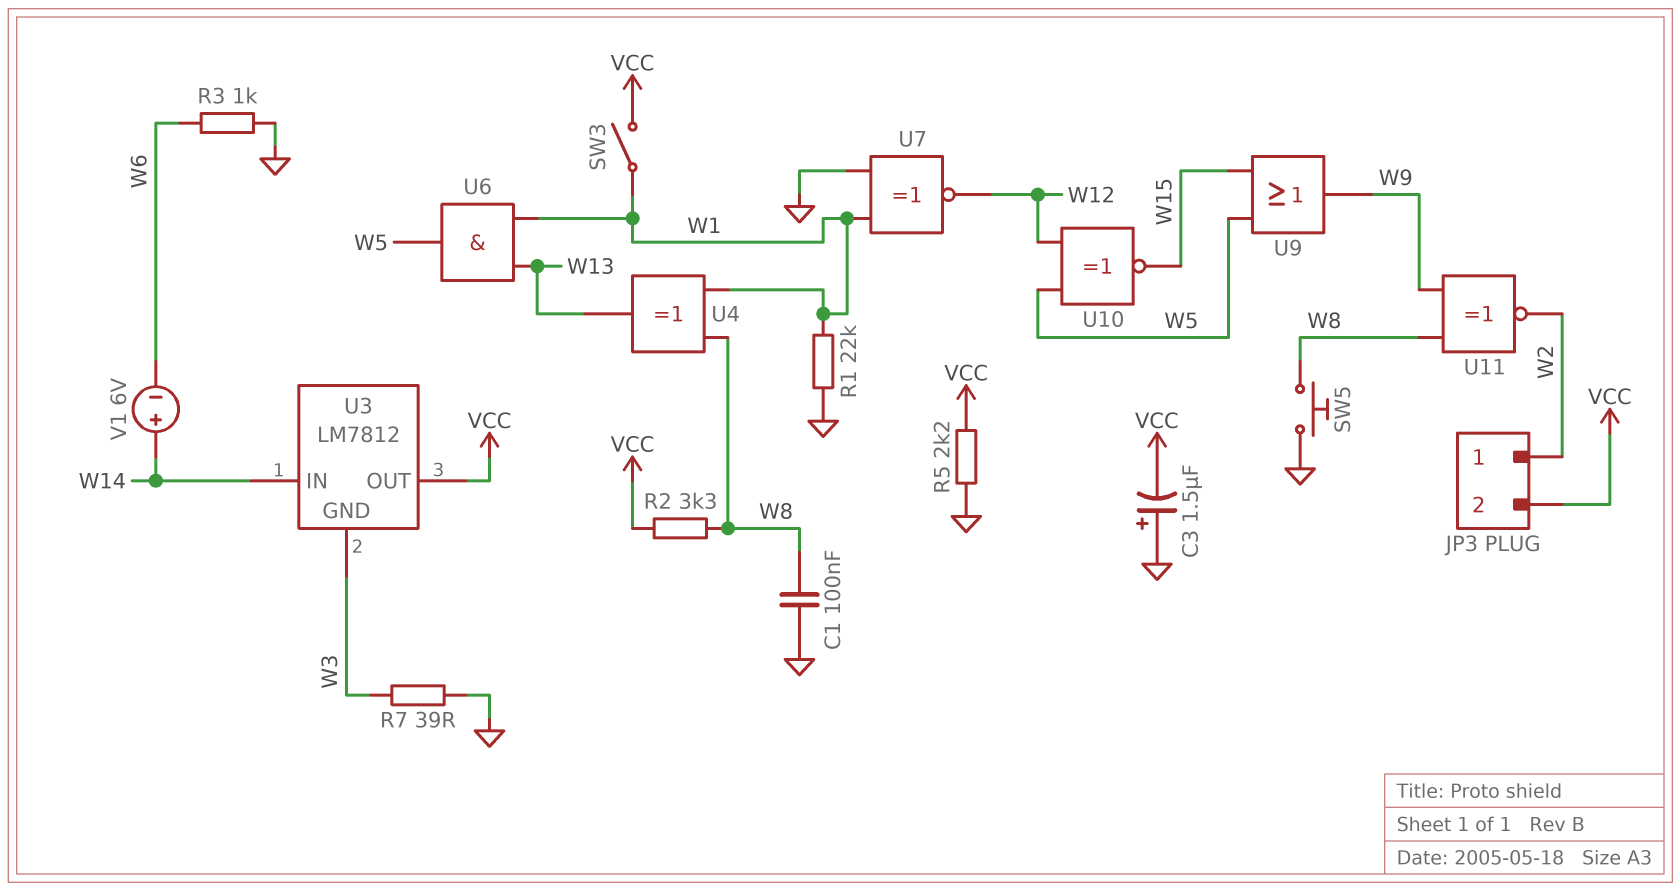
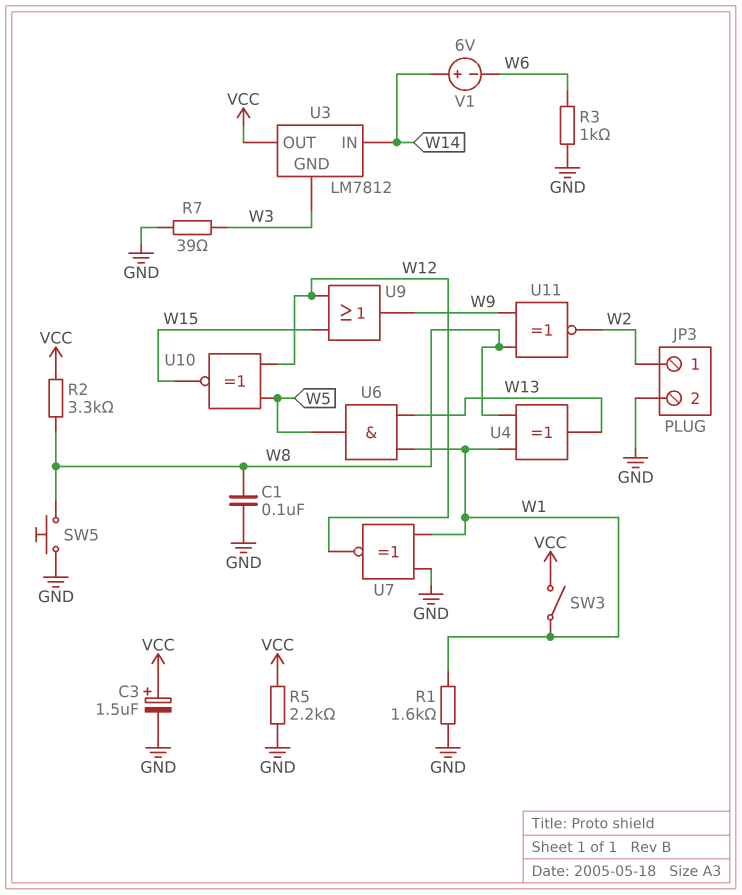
C3: 1.5uF (plus GND, minus VCC) -> 1.5uF (plus VCC, minus GND)
JP3 pin 2: VCC -> GND
R1: 22k (GND, W1) -> 1.6k (GND, W1)
U9: OR (in W5, in W15, out W9) -> OR (in W12, in W15, out W9)

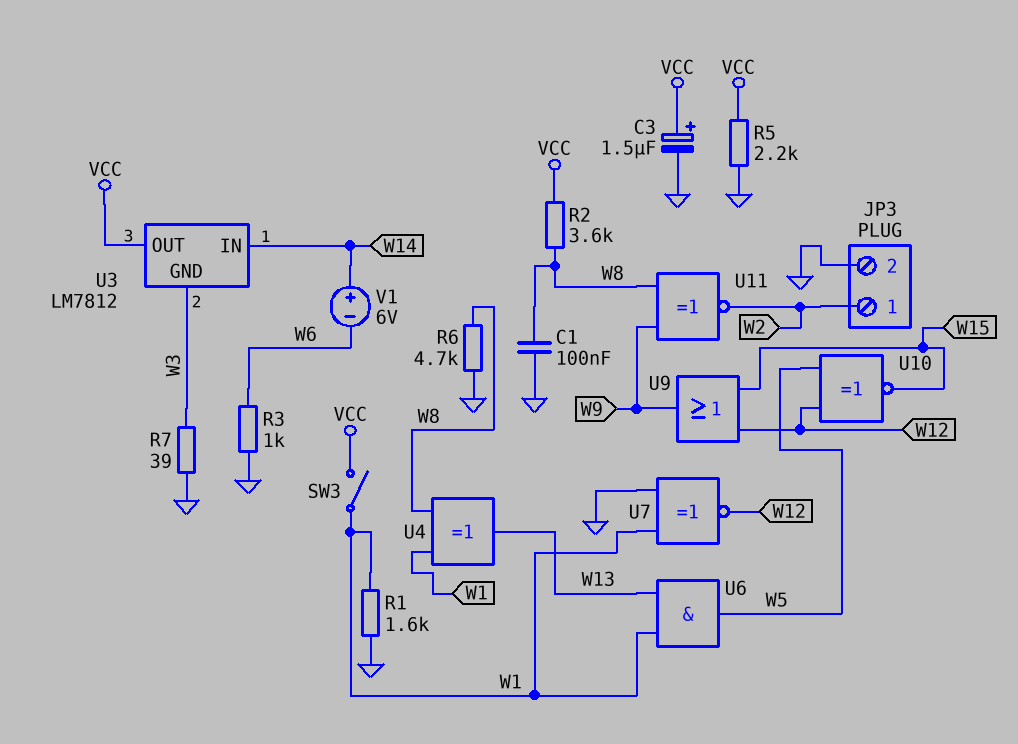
R2: 3.3k (VCC, W8) -> 3.6k (VCC, W8)
R6: none -> 4.7k (GND, W8)
SW5: button (GND, W8) -> none

